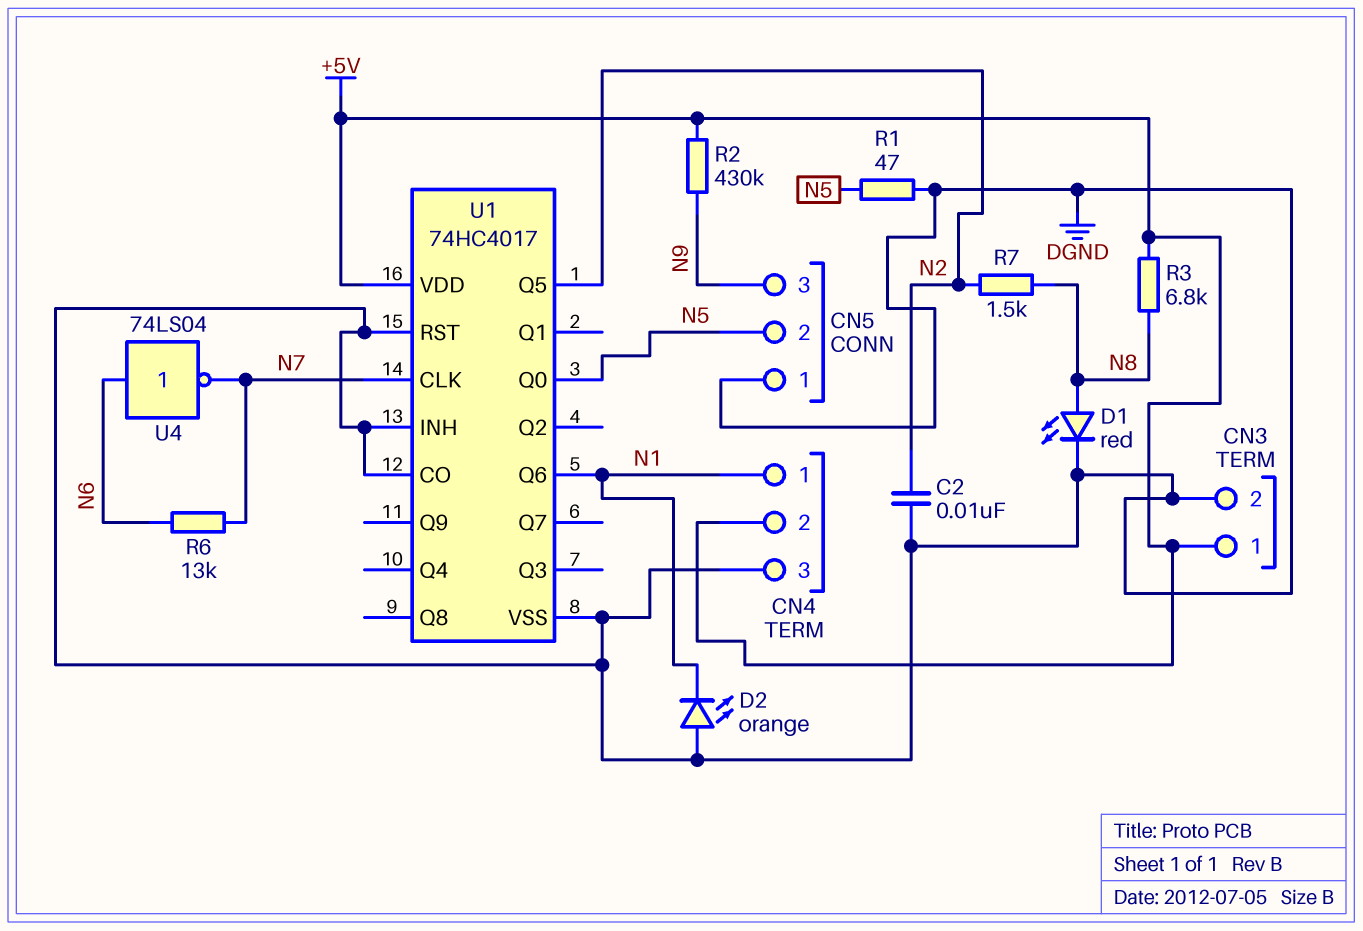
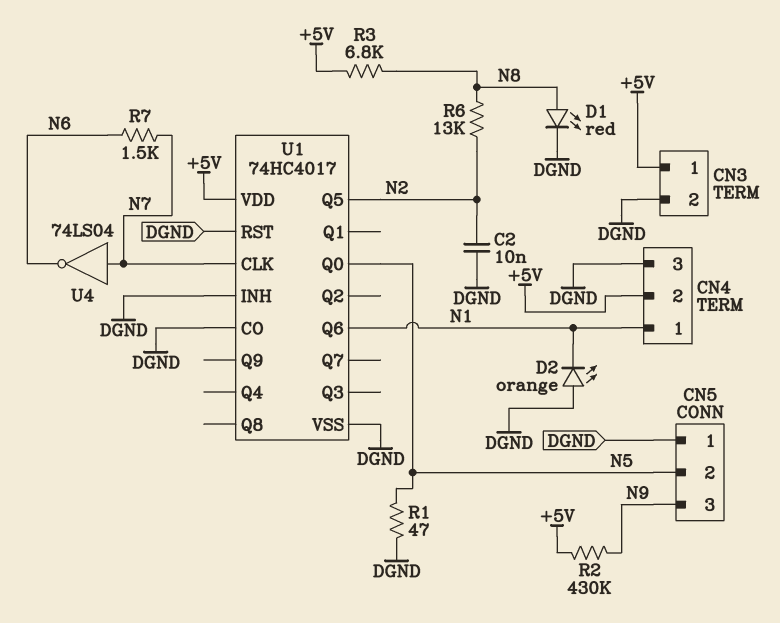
R6: 13k (N6, N7) -> 13k (N2, N8)
R7: 1.5k (N2, N8) -> 1.5k (N6, N7)
U4: NOT 74LS04 (in N6, out N7) -> NOT 74LS04 (in N7, out N6)

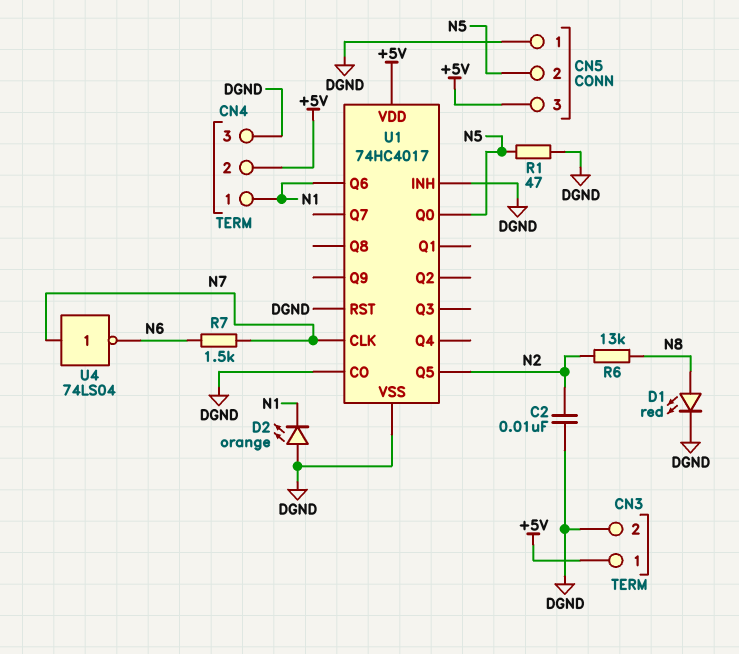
CN5 pin 3: N9 -> +5V
R2: 430k (+5V, N9) -> none
R3: 6.8k (+5V, N8) -> none

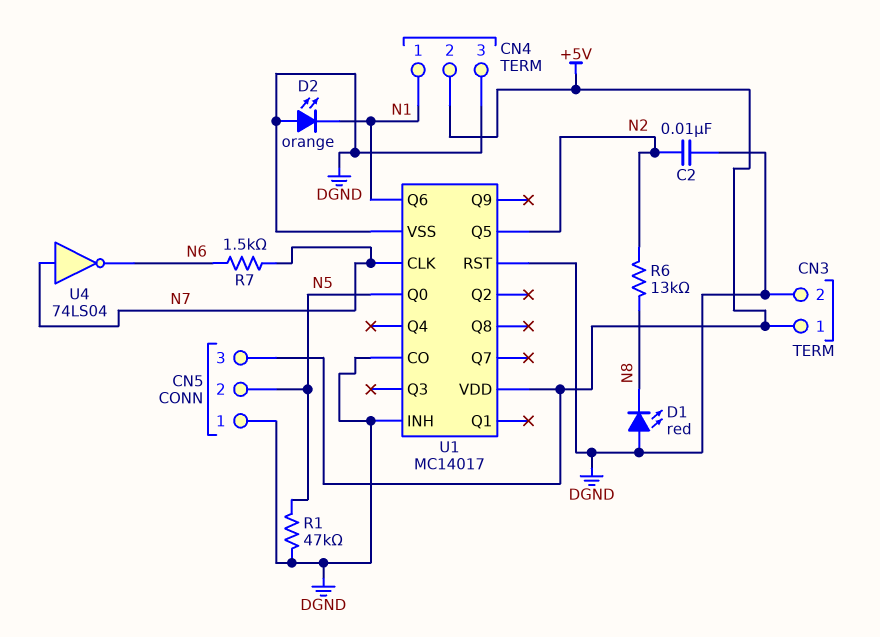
D1: LED red (A N8, K DGND) -> LED red (A DGND, K N8)
R1: 47 (DGND, N5) -> 47k (DGND, N5)
U1: 74HC4017 -> MC14017

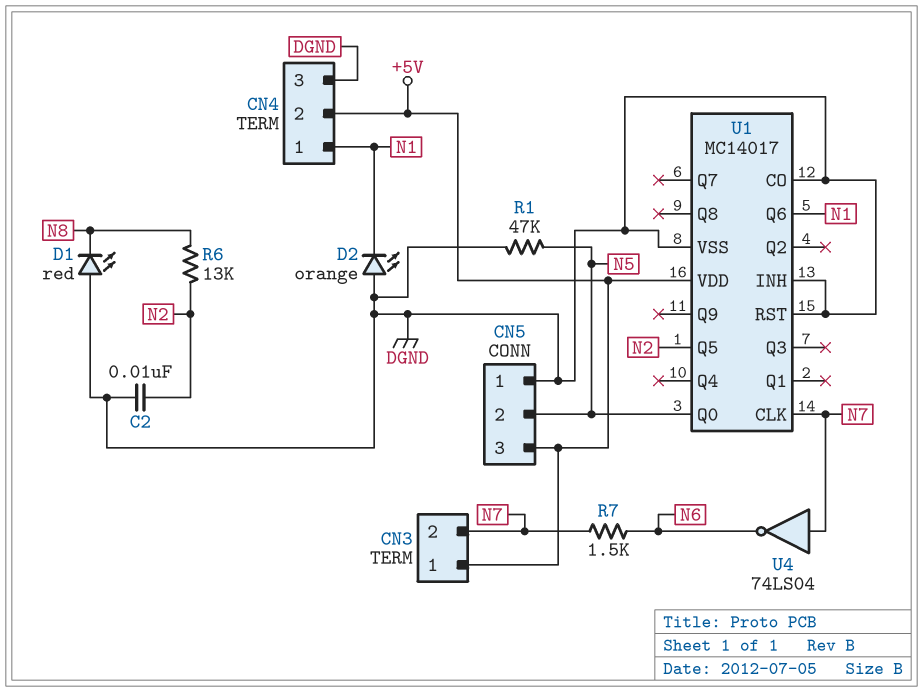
CN3 pin 2: DGND -> N7

